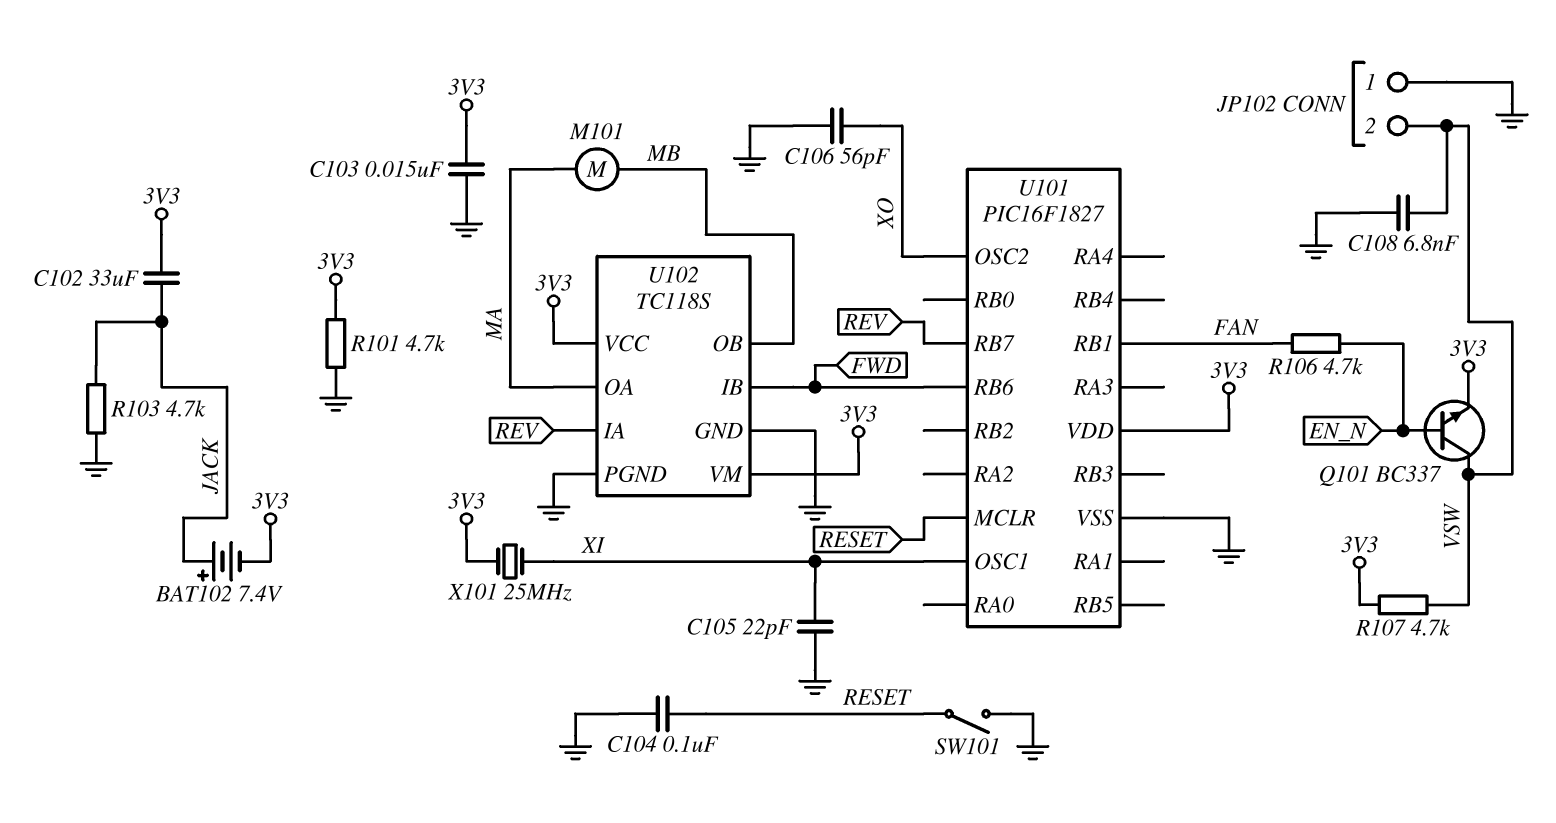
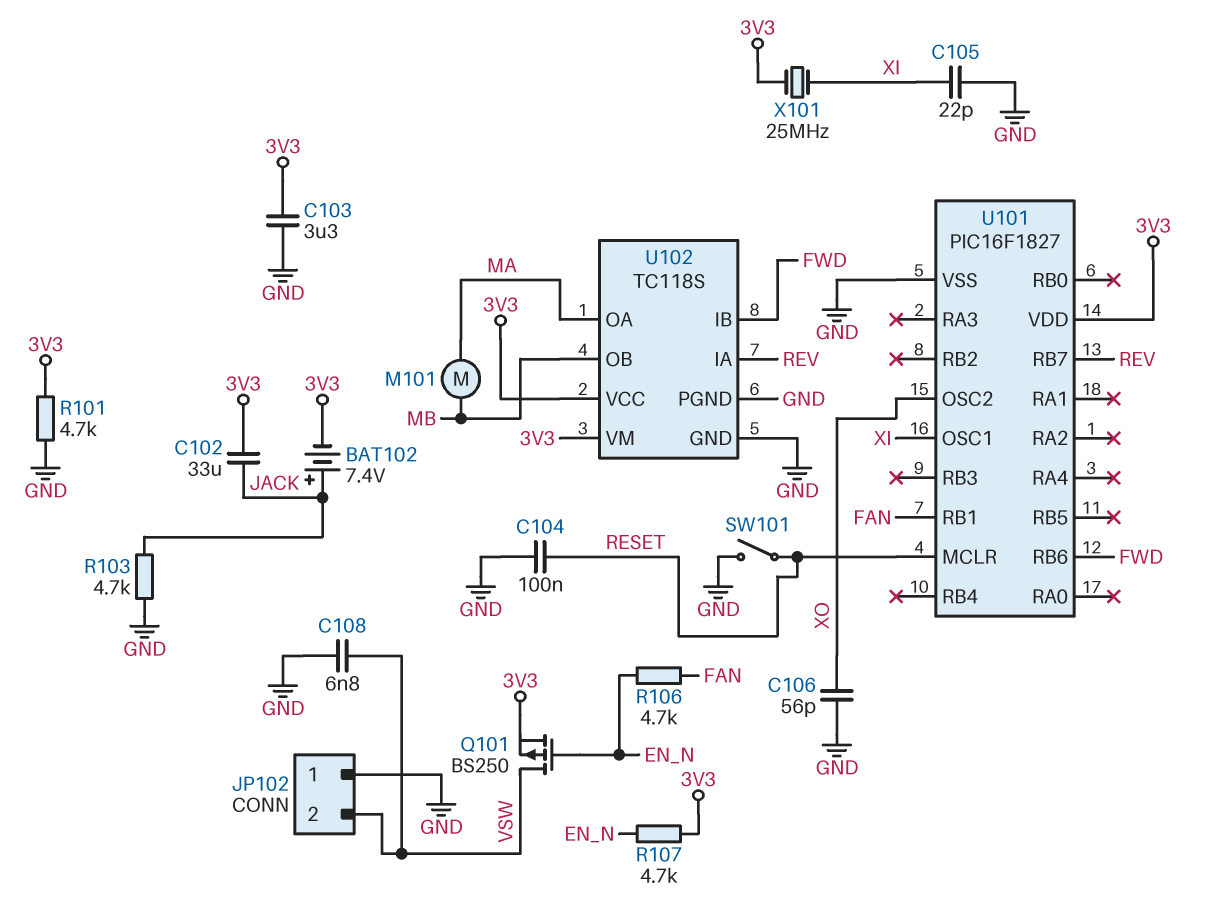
C103: 15nF (3V3, GND) -> 3.3uF (3V3, GND)
Q101: NPN BC337 (B EN_N, C VSW, E 3V3) -> PMOS BS250 (G EN_N, D VSW, S 3V3)
R107: 4.7k (3V3, VSW) -> 4.7k (3V3, EN_N)

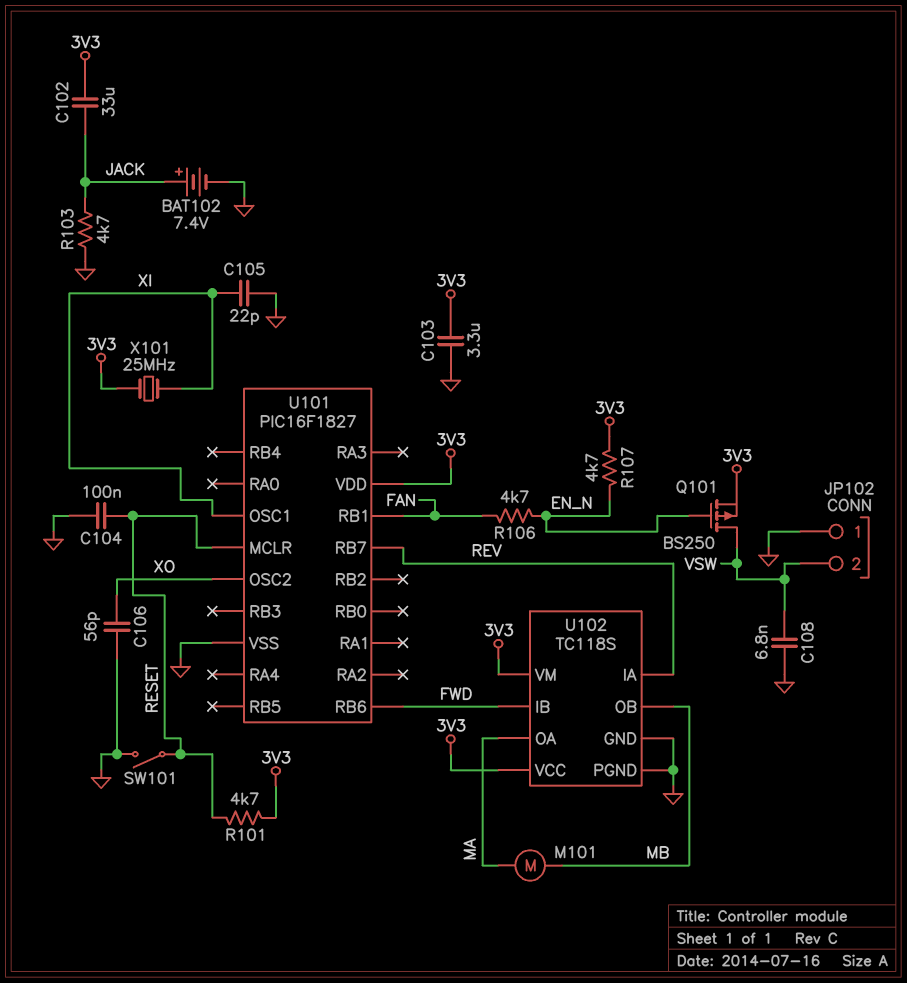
BAT102: 7.4V (plus JACK, minus 3V3) -> 7.4V (plus JACK, minus GND)
R101: 4.7k (3V3, GND) -> 4.7k (3V3, RESET)

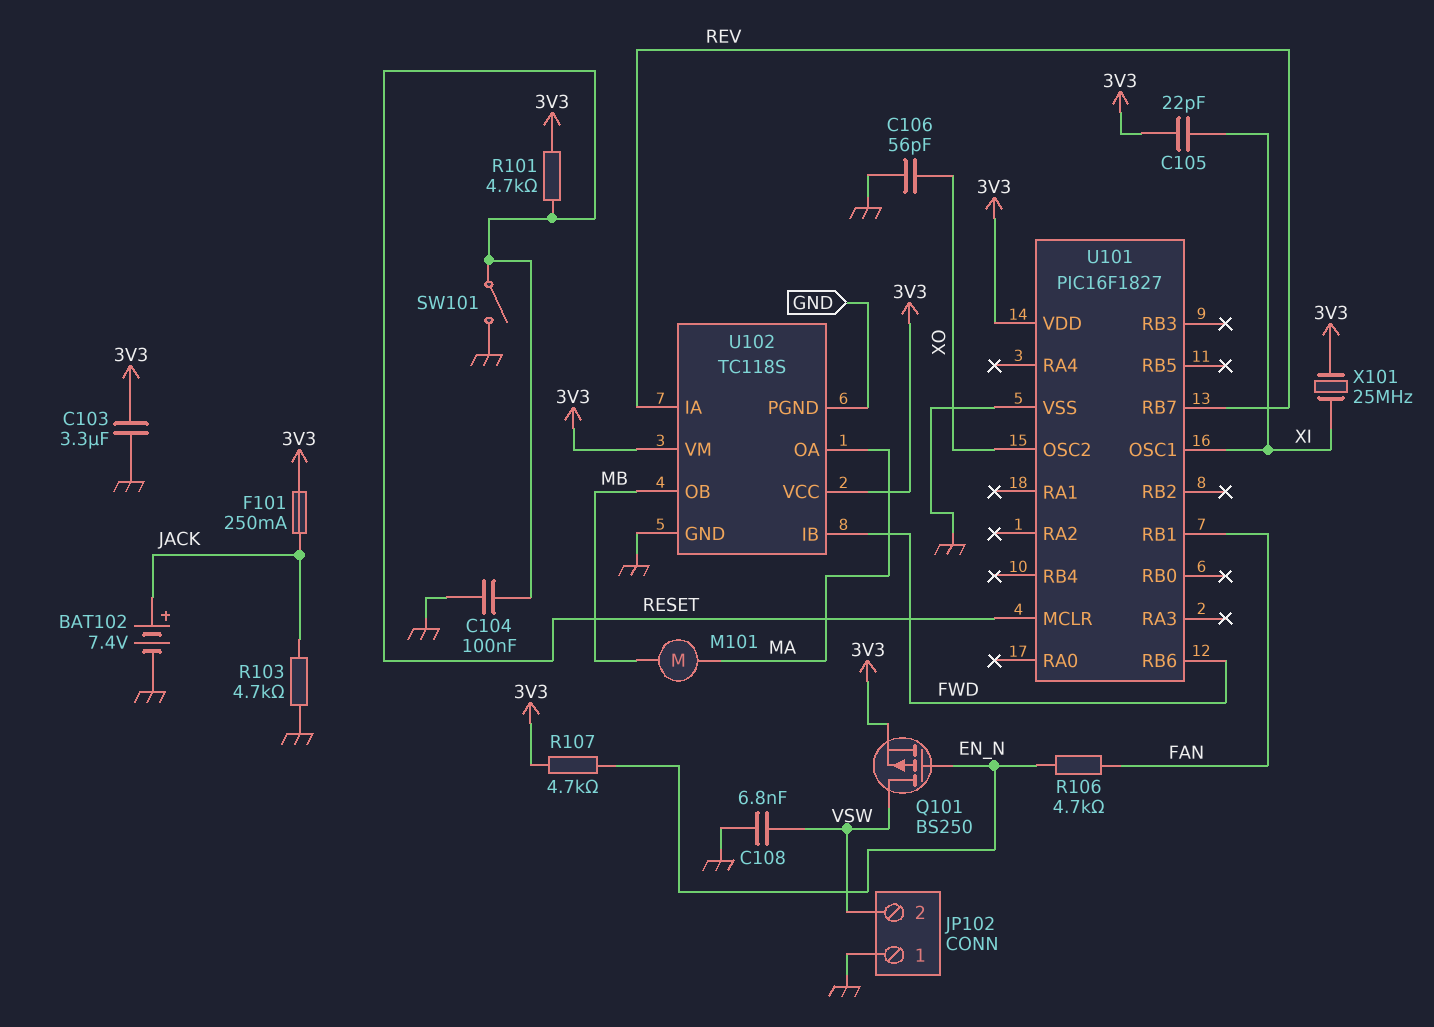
C102: 33uF (3V3, JACK) -> none
C105: 22pF (GND, XI) -> 22pF (3V3, XI)
F101: none -> 250mA (3V3, JACK)

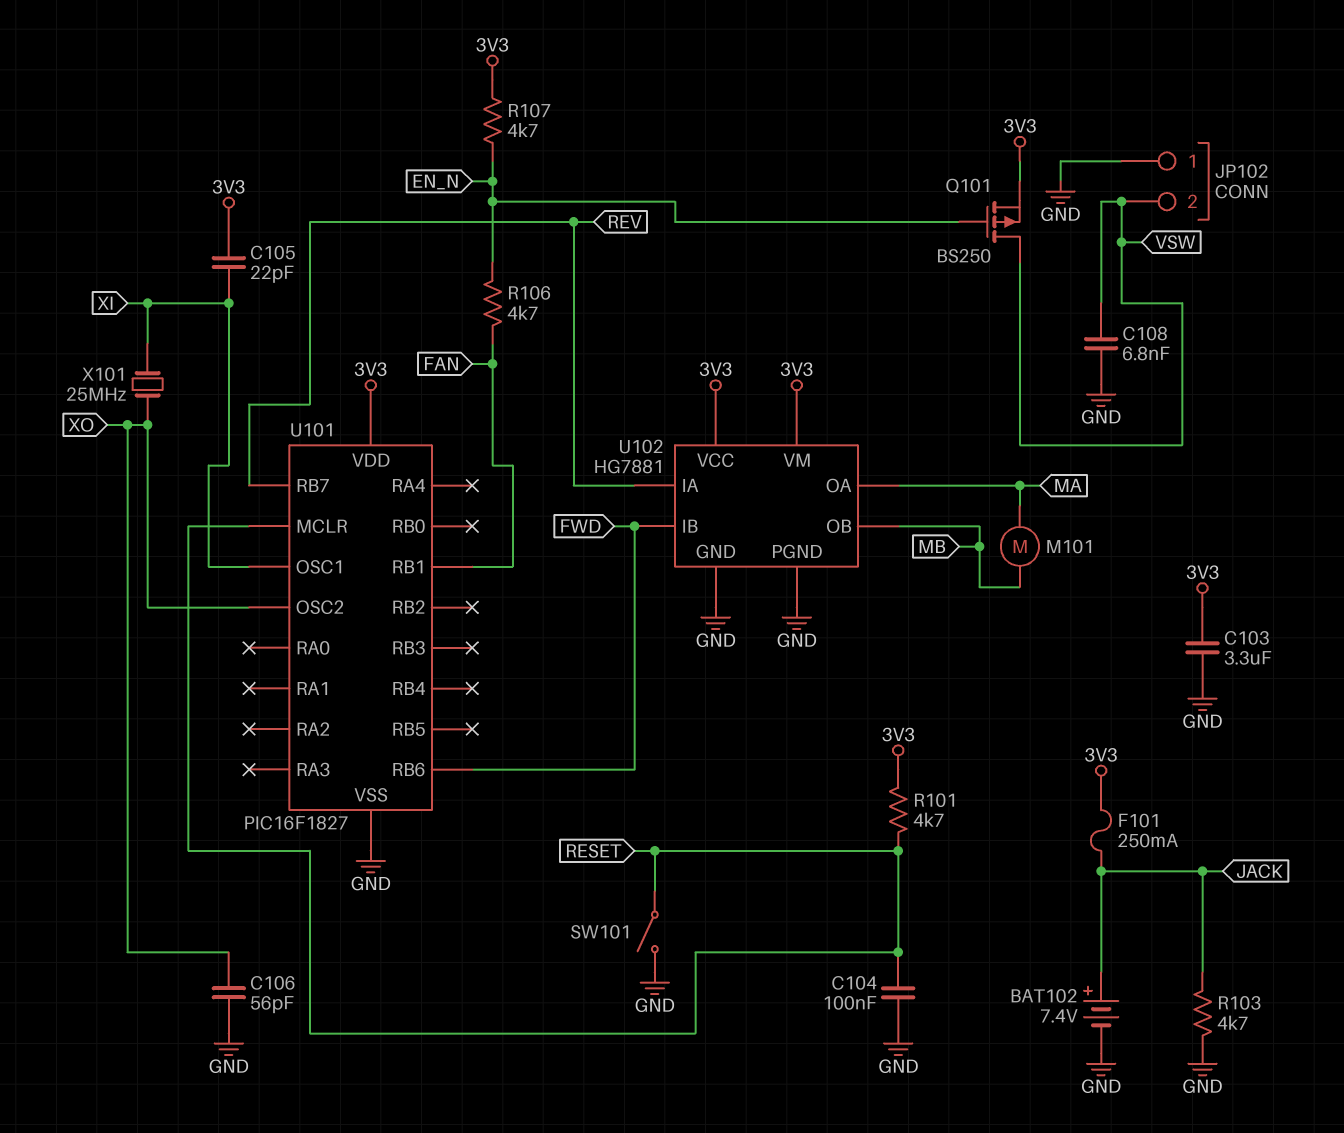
U102: TC118S -> HG7881
X101: 25MHz (3V3, XI) -> 25MHz (XI, XO)

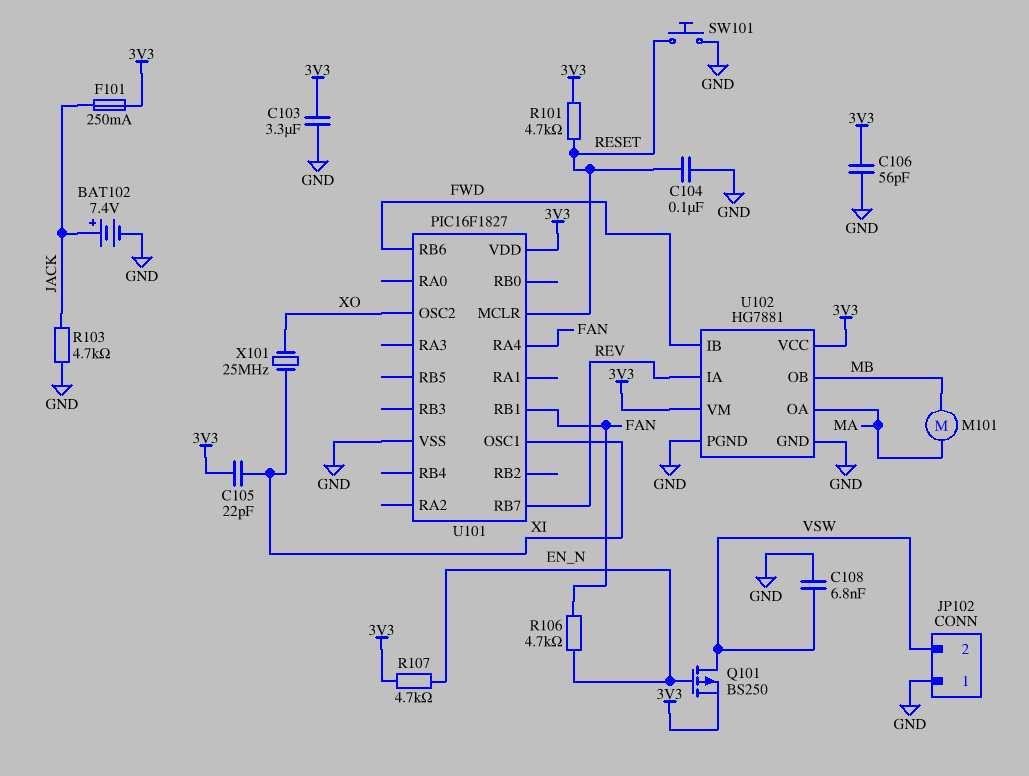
C106: 56pF (GND, XO) -> 56pF (3V3, GND)
SW101: switch (GND, RESET) -> button (GND, RESET)
U101 pin RA4: none -> FAN

